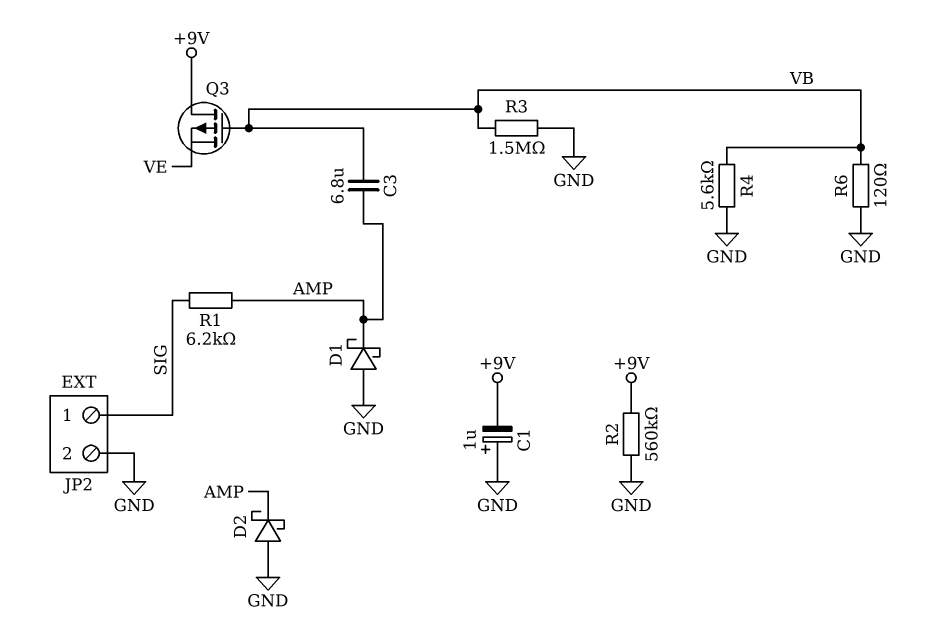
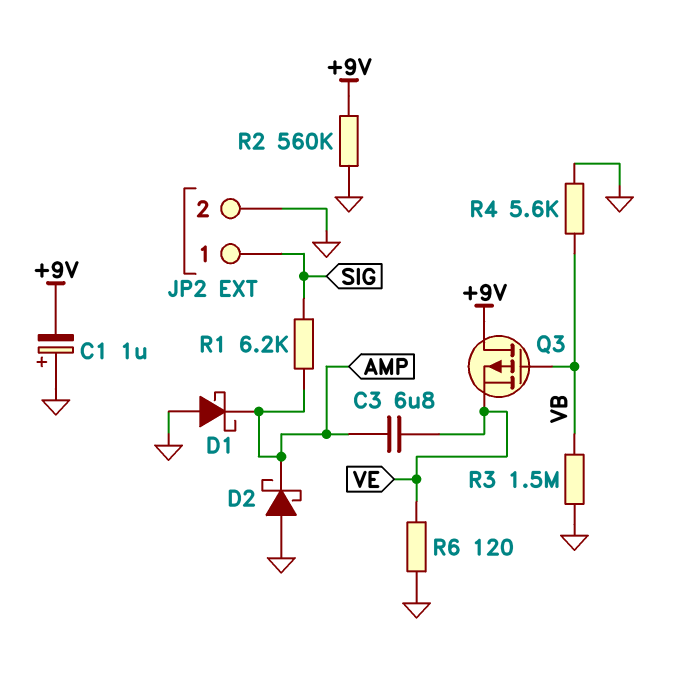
C3: 6.8uF (AMP, VB) -> 6.8uF (AMP, VE)
R6: 120 (GND, VB) -> 120 (GND, VE)

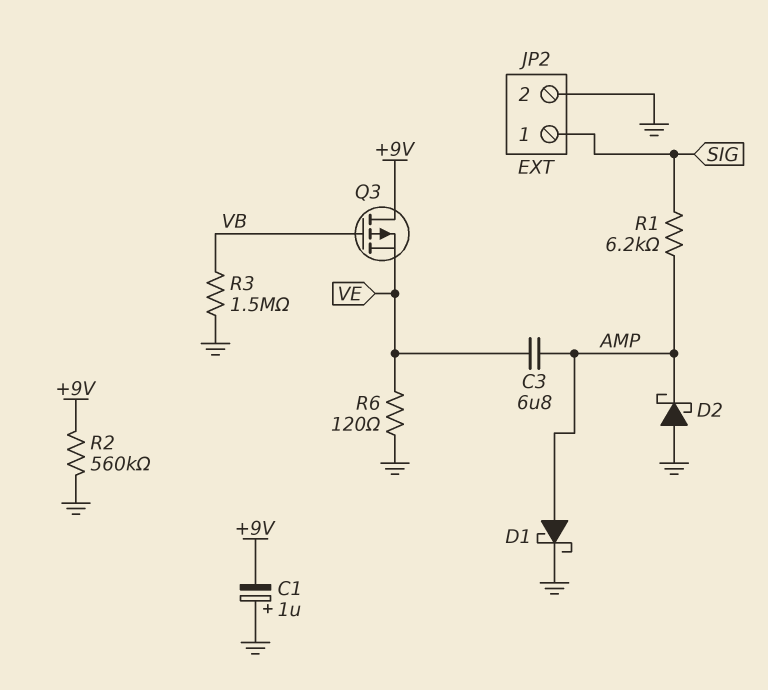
D1: schottky (A GND, K AMP) -> schottky (A AMP, K GND)
R4: 5.6k (GND, VB) -> none

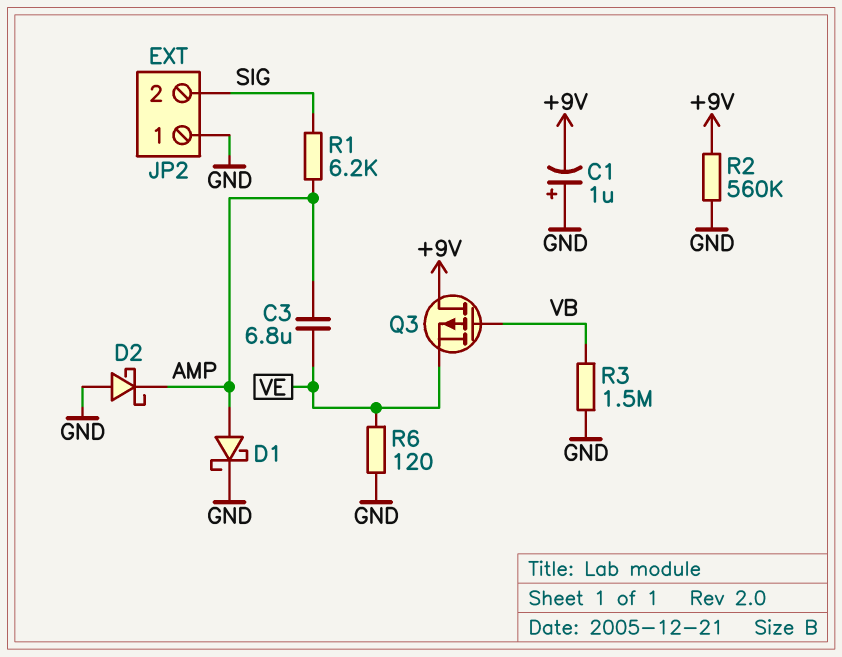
JP2 pin 1: SIG -> GND
JP2 pin 2: GND -> SIG

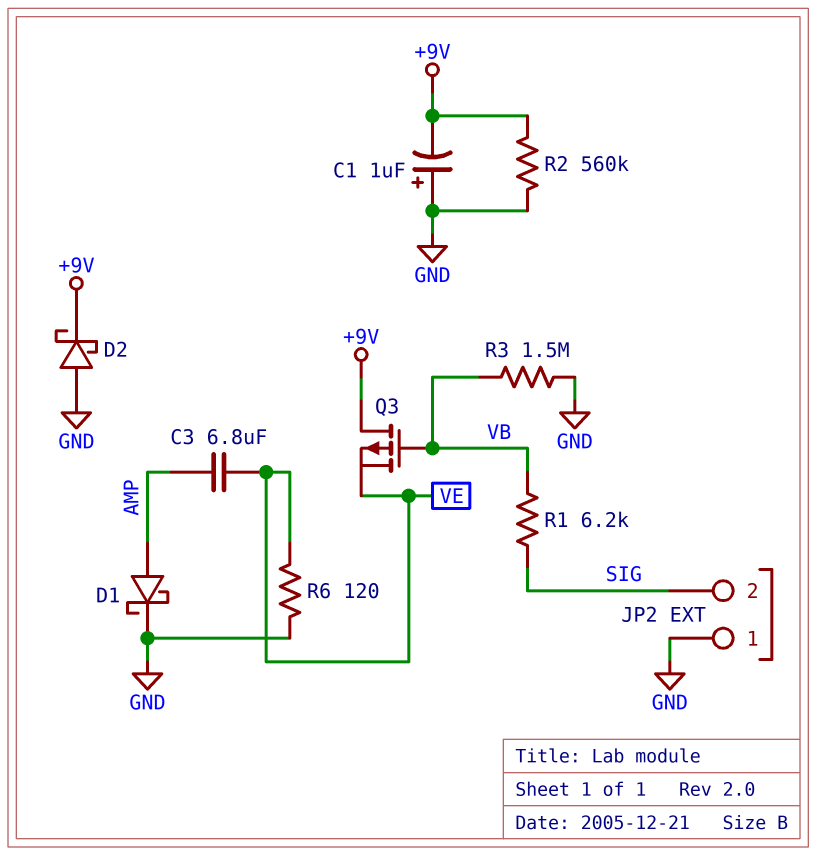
D2: schottky (A GND, K AMP) -> schottky (A GND, K +9V)
R1: 6.2k (AMP, SIG) -> 6.2k (SIG, VB)

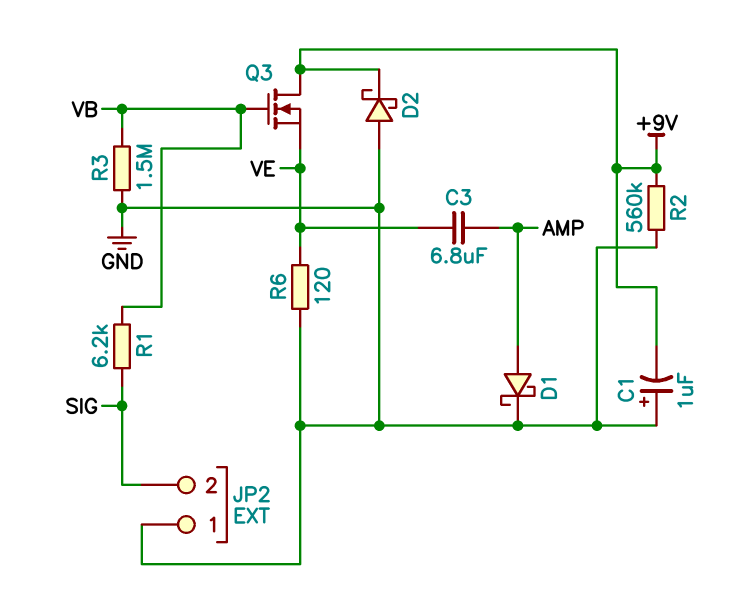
Q3: PMOS (G VB, D +9V, S VE) -> NMOS (G VB, D +9V, S VE)

